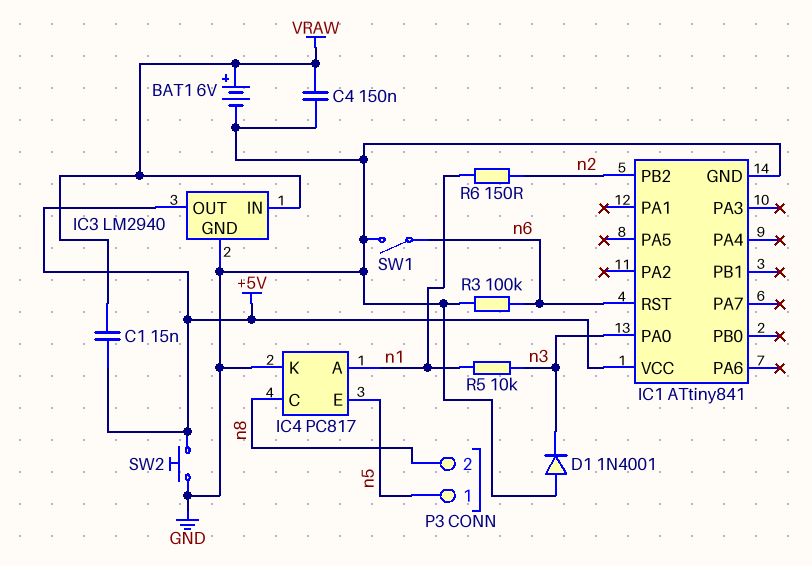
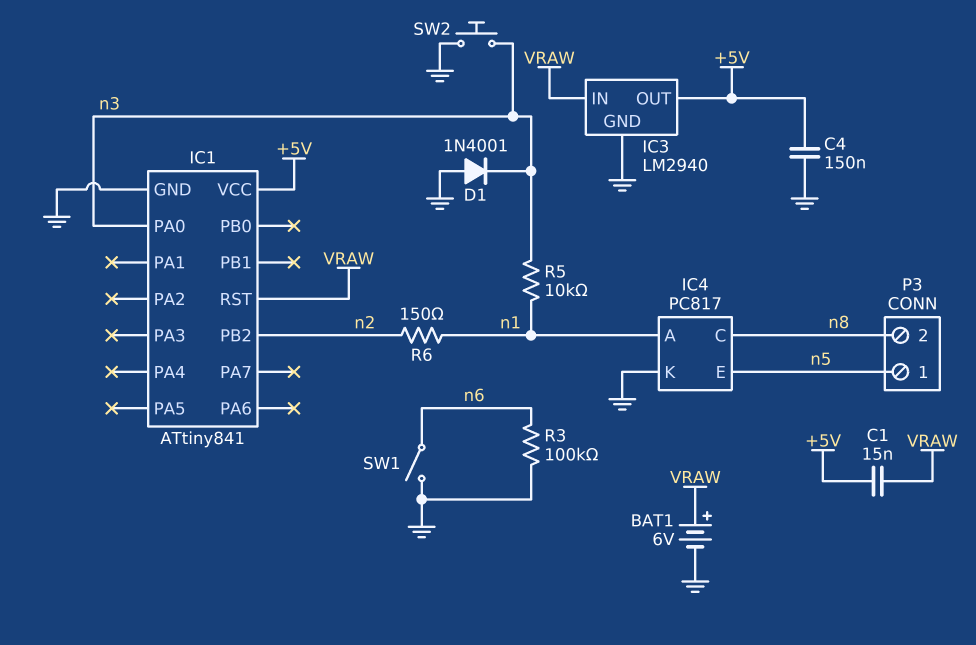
C4: 150nF (GND, VRAW) -> 150nF (+5V, GND)
IC1 pin RST: n6 -> VRAW
SW2: button (+5V, GND) -> button (GND, n3)

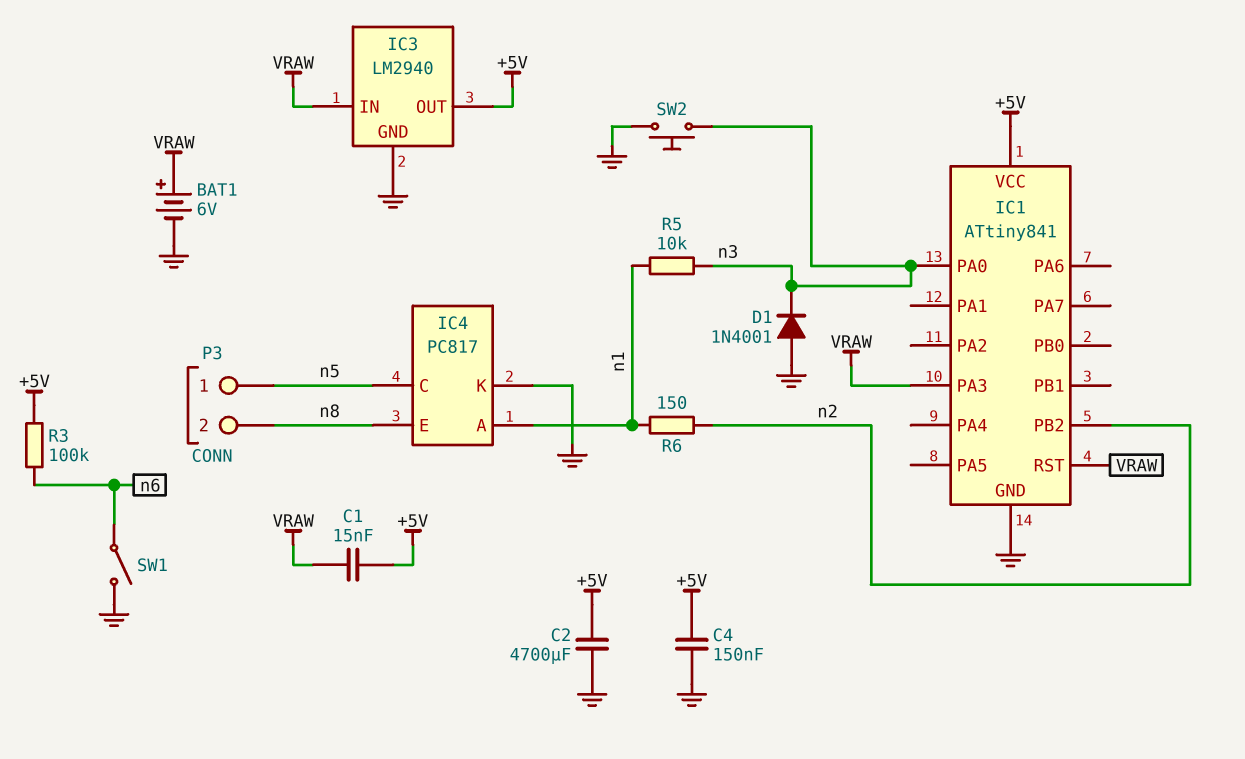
C2: none -> 4700uF (+5V, GND)
IC1 pin PA3: none -> VRAW
IC4 pin C: n8 -> n5
IC4 pin E: n5 -> n8
R3: 100k (GND, n6) -> 100k (+5V, n6)

